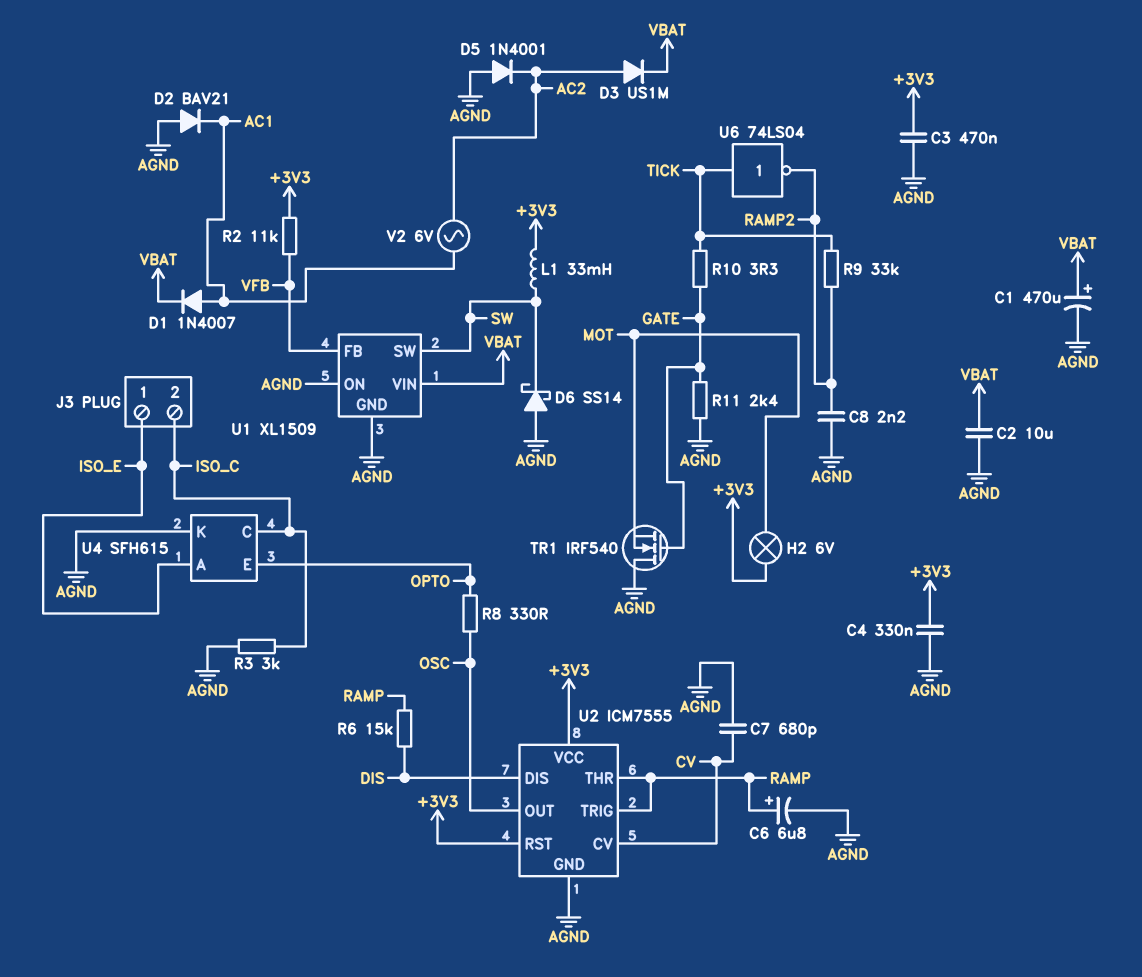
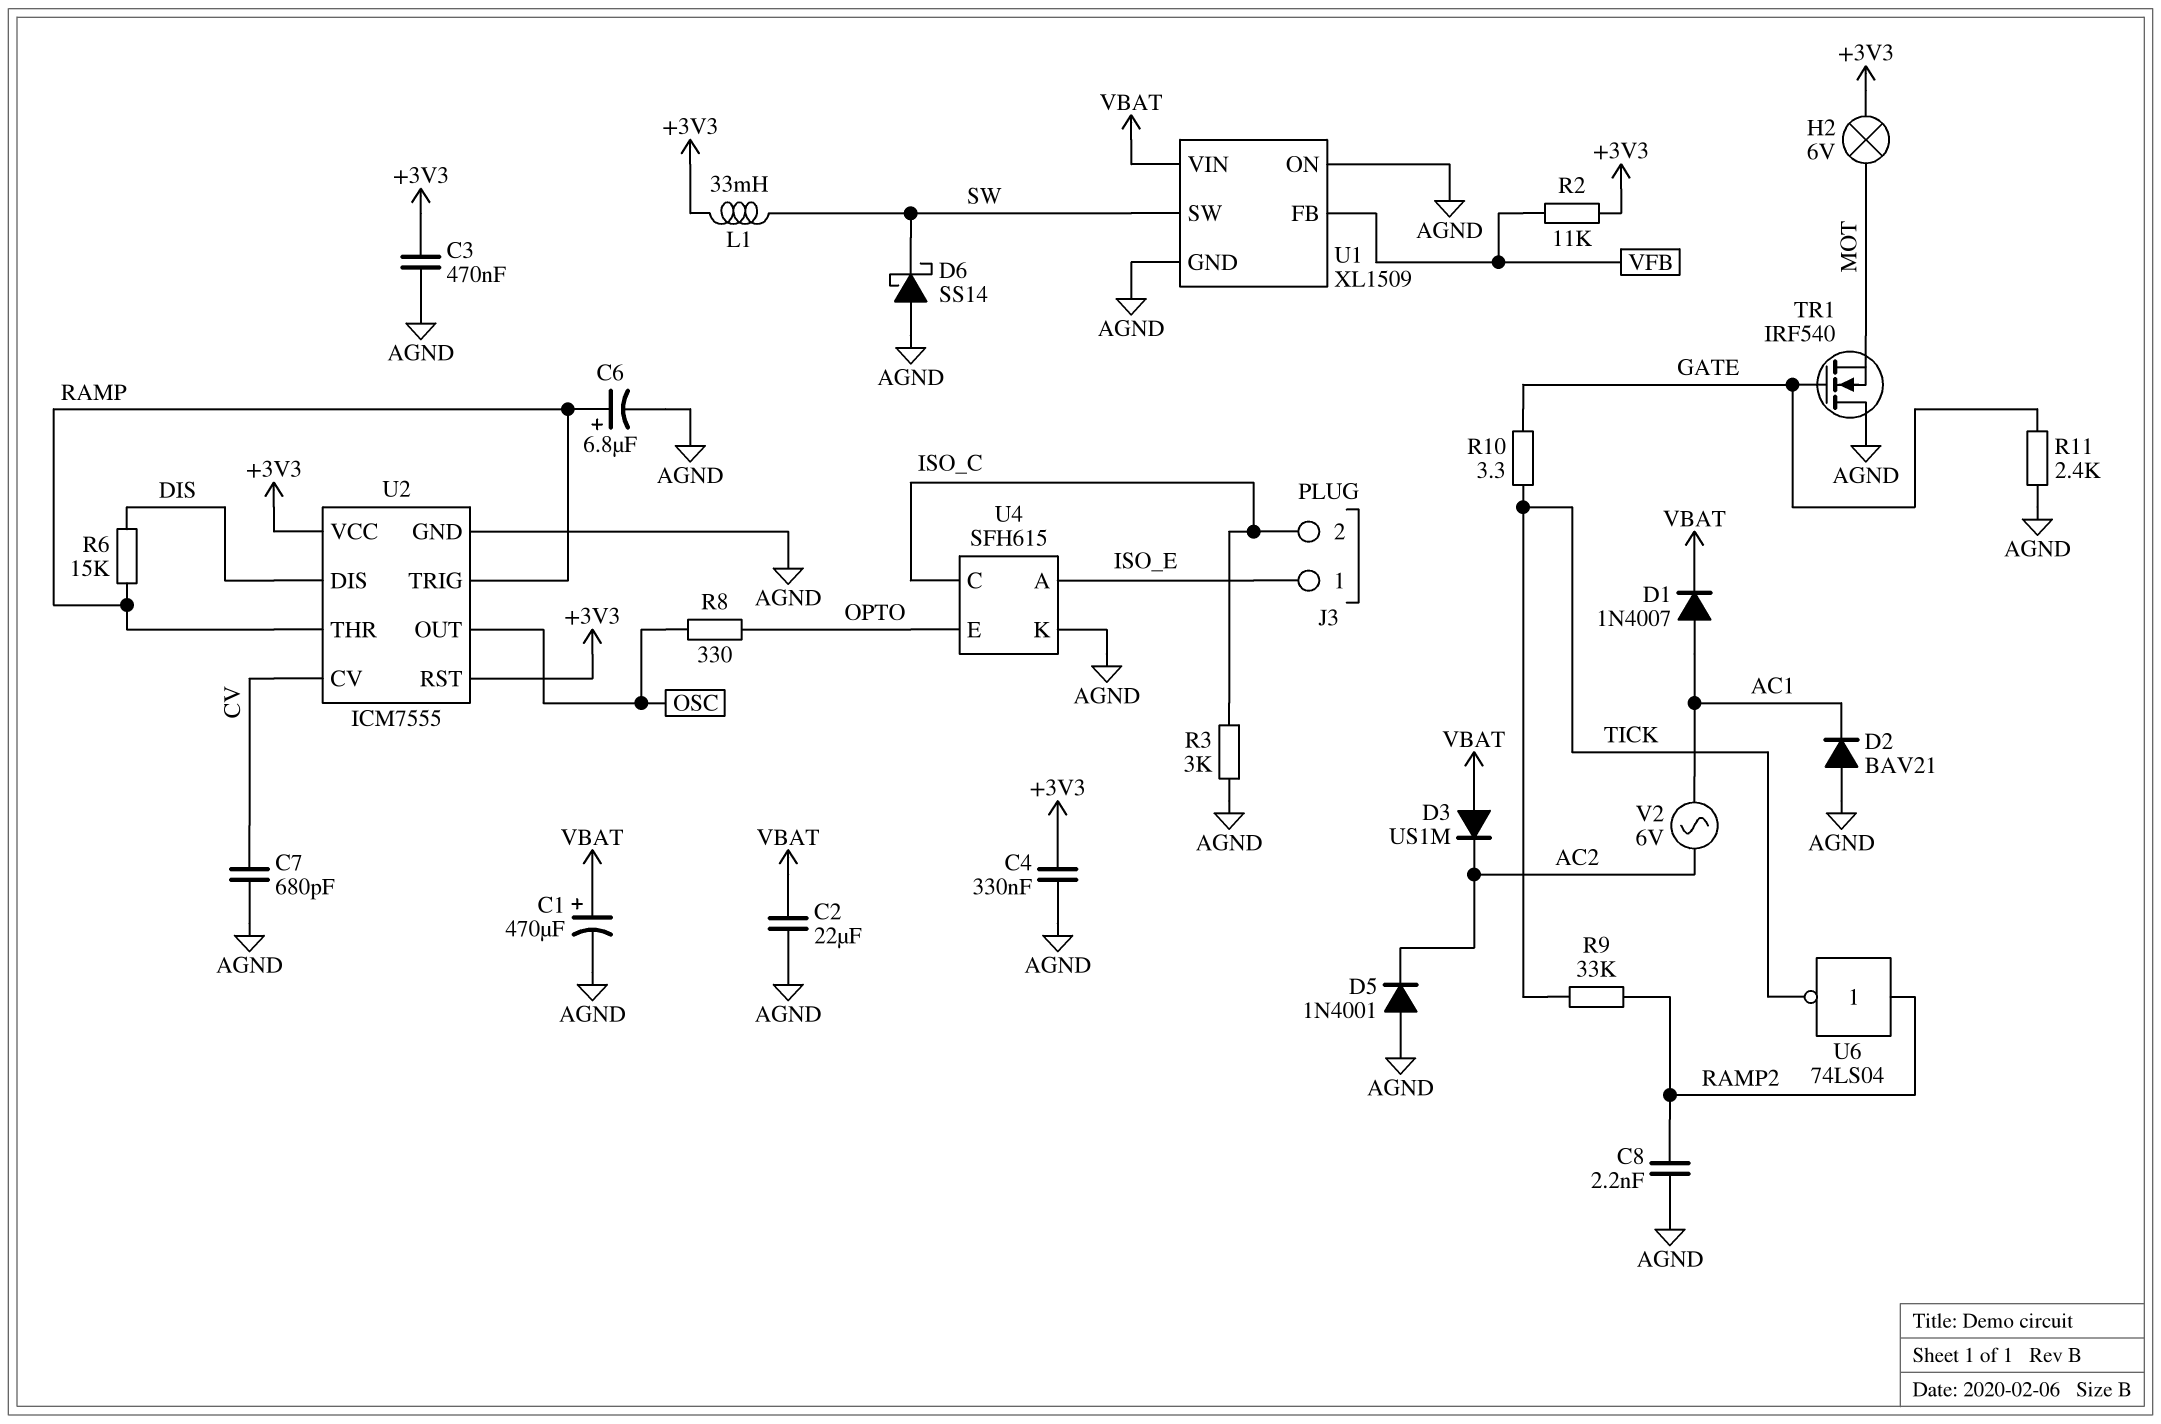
C2: 10uF (AGND, VBAT) -> 22uF (AGND, VBAT)
D3: diode US1M (A AC2, K VBAT) -> diode US1M (A VBAT, K AC2)
U6: NOT 74LS04 (in TICK, out RAMP2) -> NOT 74LS04 (in RAMP2, out TICK)

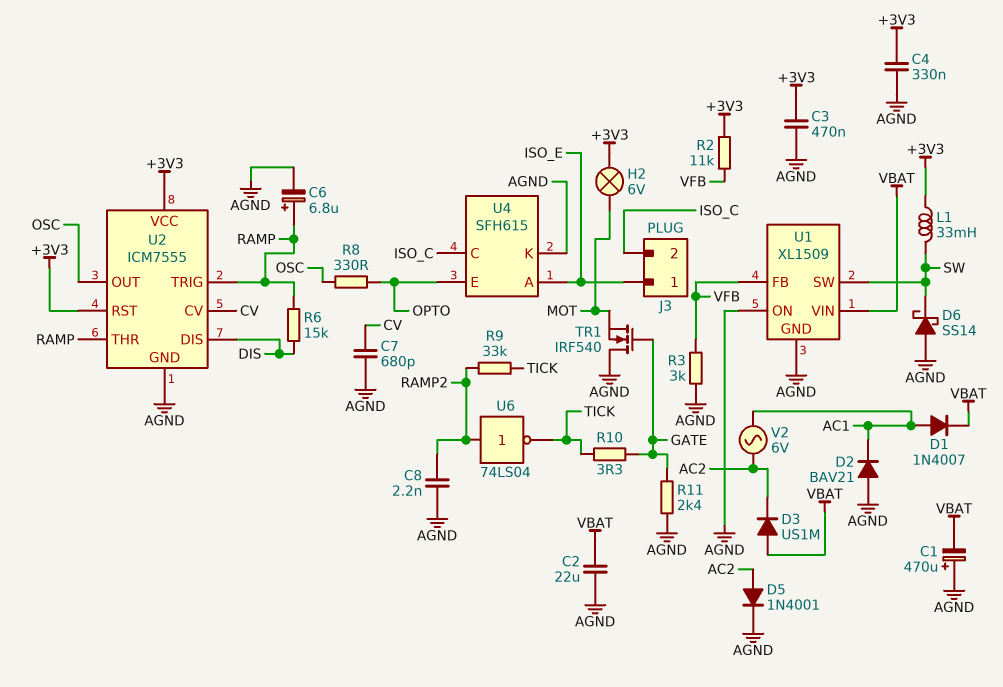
C1: 470uF (plus VBAT, minus AGND) -> 470uF (plus AGND, minus VBAT)
D5: diode 1N4001 (A AGND, K AC2) -> diode 1N4001 (A AC2, K AGND)
R3: 3k (AGND, ISO_C) -> 3k (AGND, VFB)

